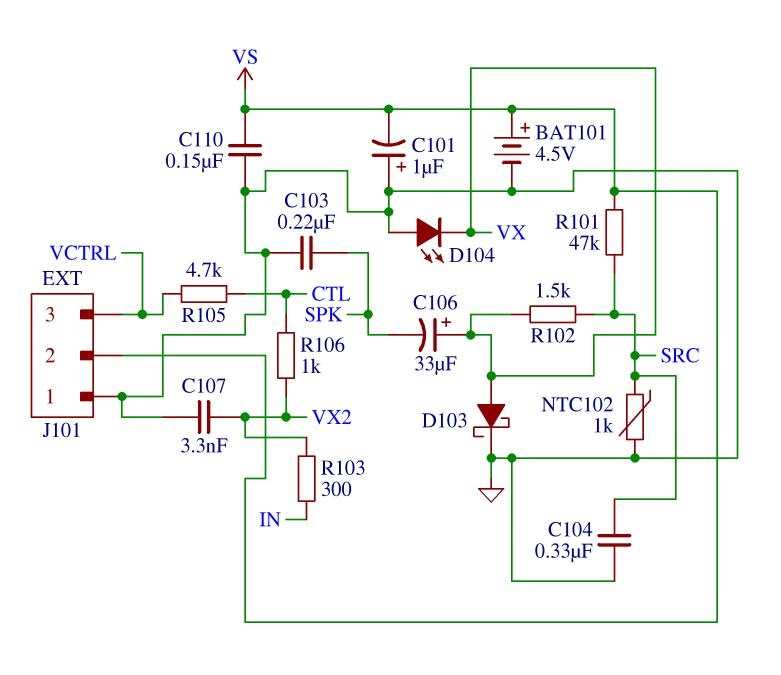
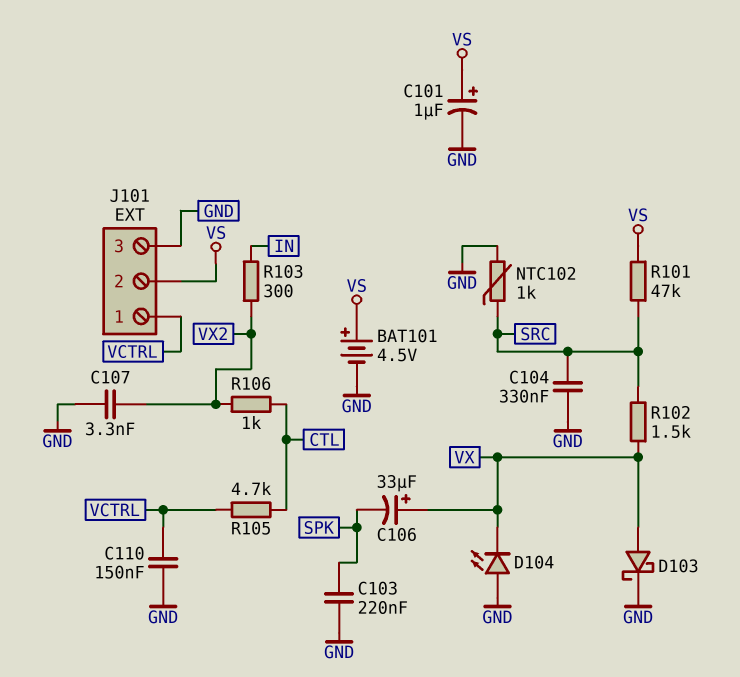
C101: 1uF (plus GND, minus VS) -> 1uF (plus VS, minus GND)
C110: 150nF (GND, VS) -> 150nF (GND, VCTRL)
J101 pin 1: GND -> VCTRL
J101 pin 3: VCTRL -> GND

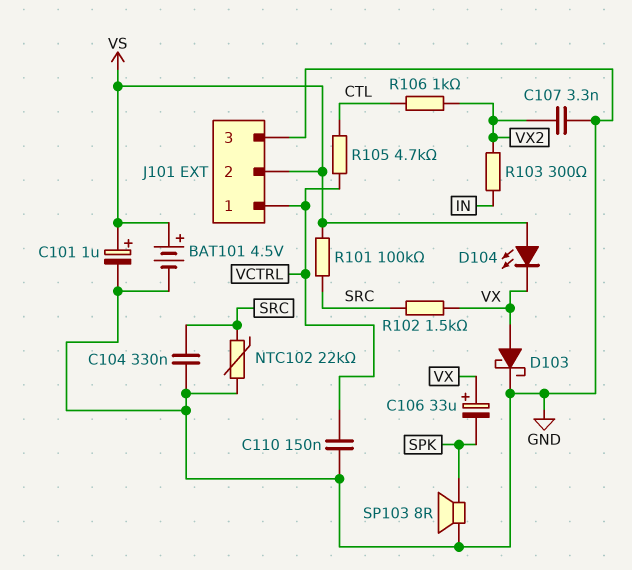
C103: 220nF (GND, SPK) -> none
D104: LED (A GND, K VX) -> LED (A VS, K VX)
NTC102: 1k (GND, SRC) -> 22k (GND, SRC)
R101: 47k (SRC, VS) -> 100k (SRC, VS)
SP103: none -> speaker 8R (GND, SPK)

